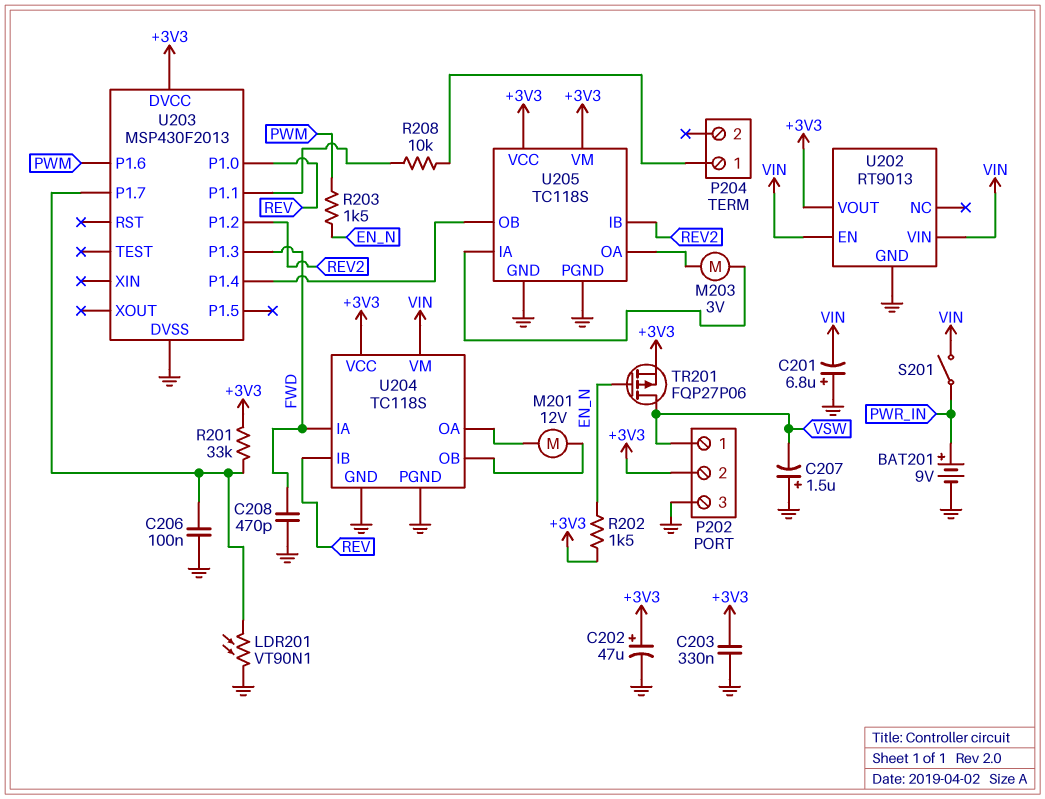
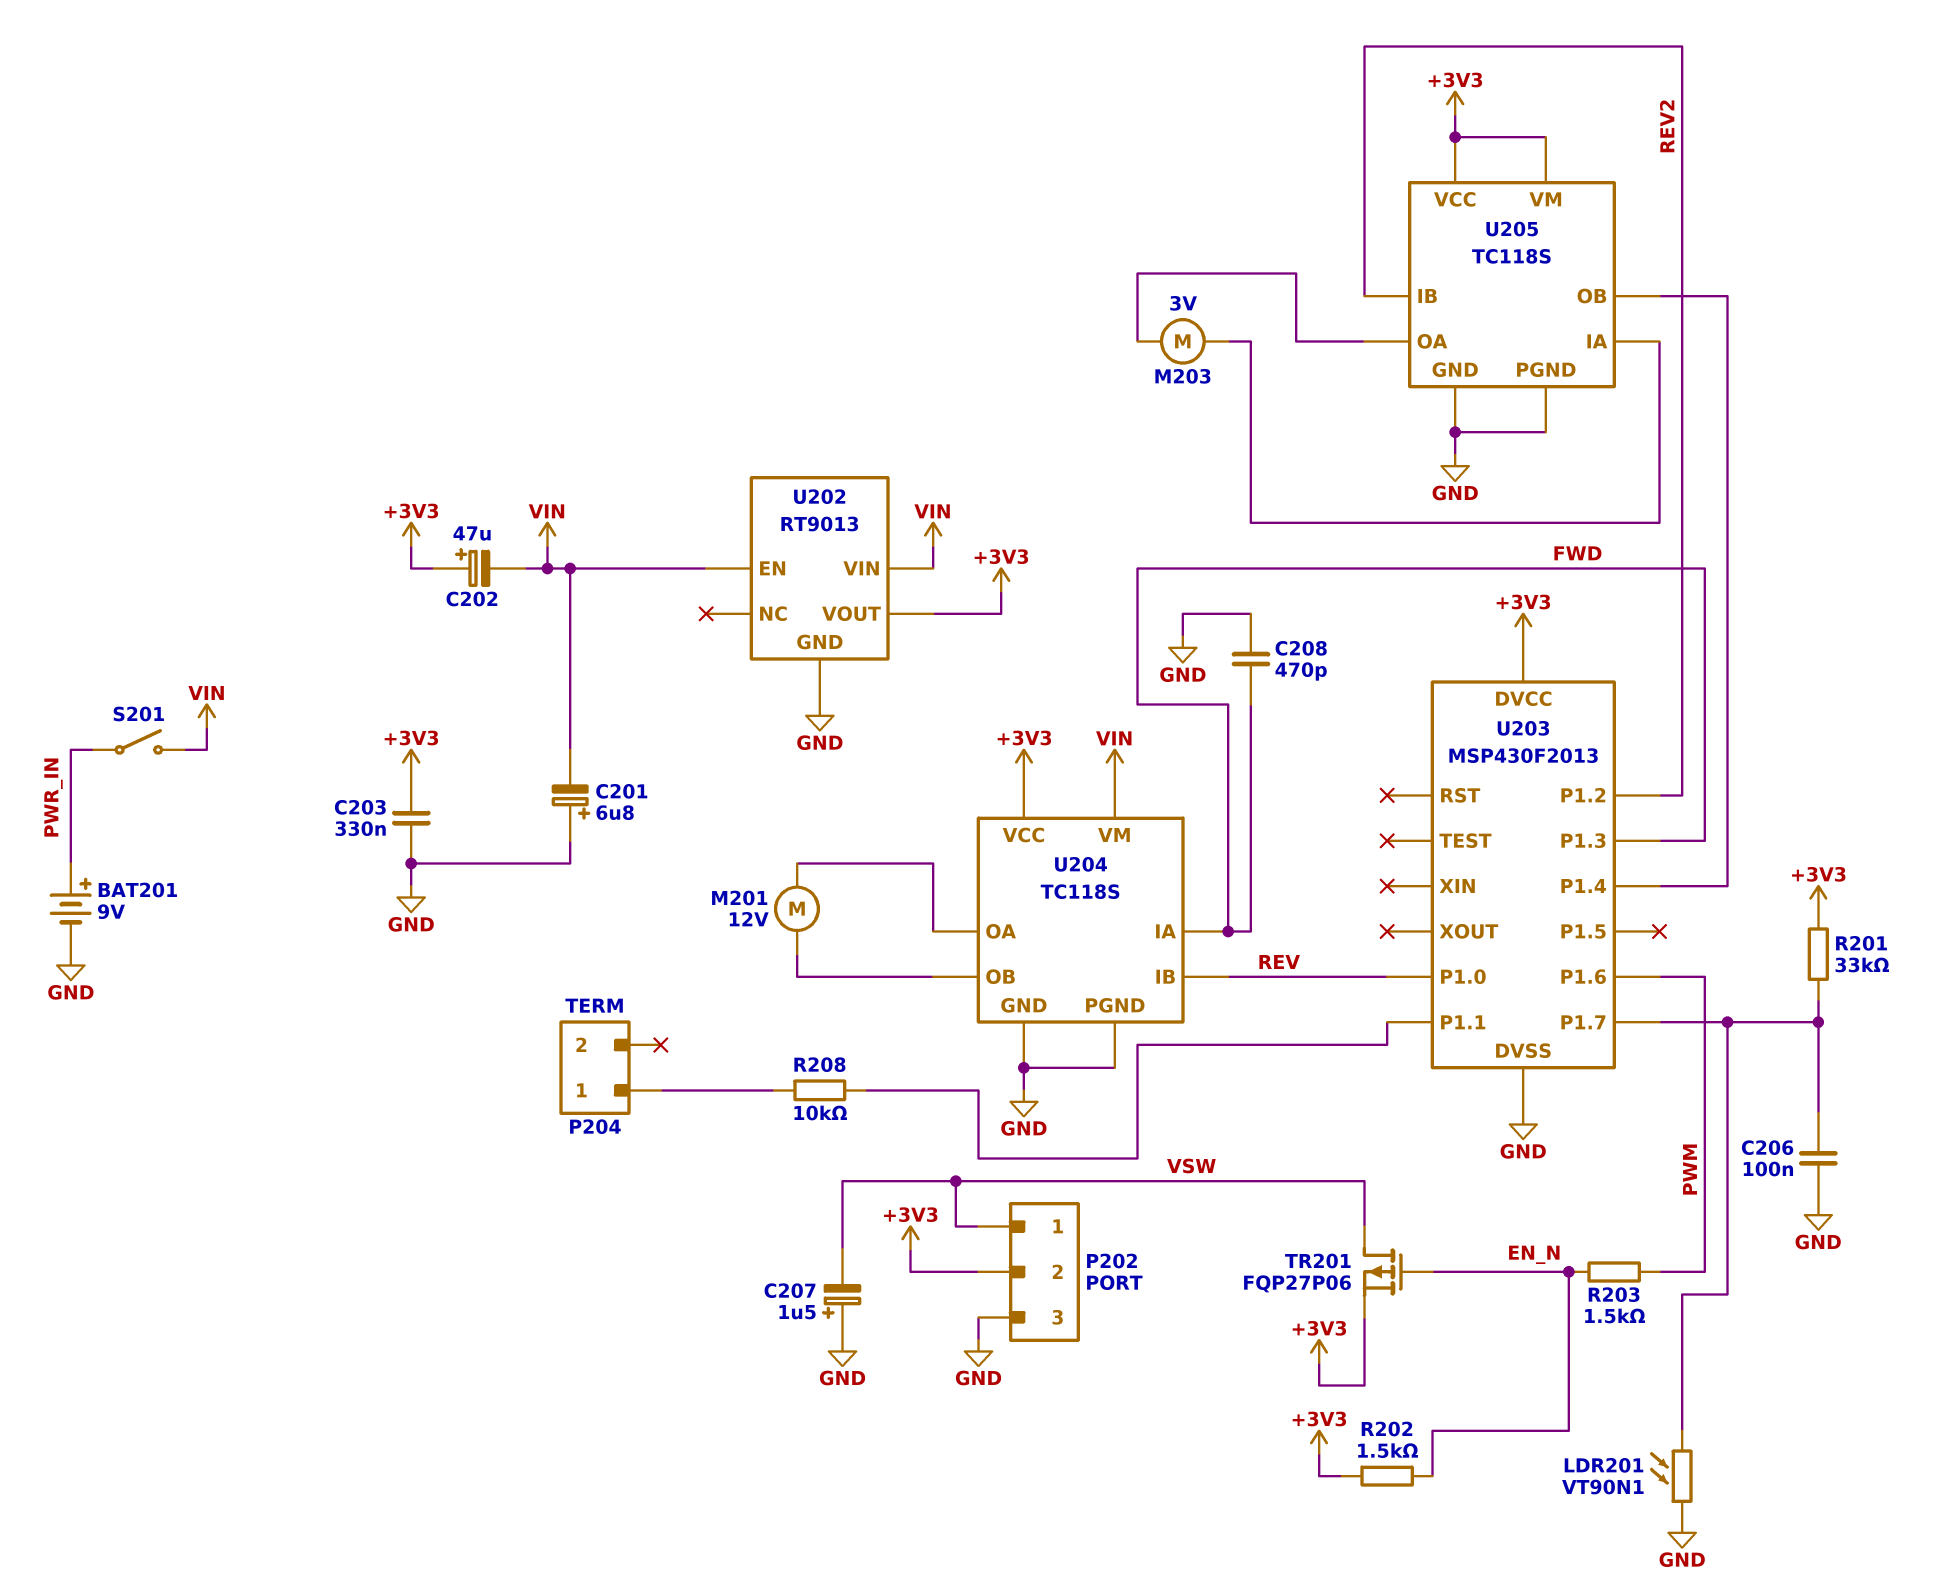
C202: 47uF (plus +3V3, minus GND) -> 47uF (plus +3V3, minus VIN)

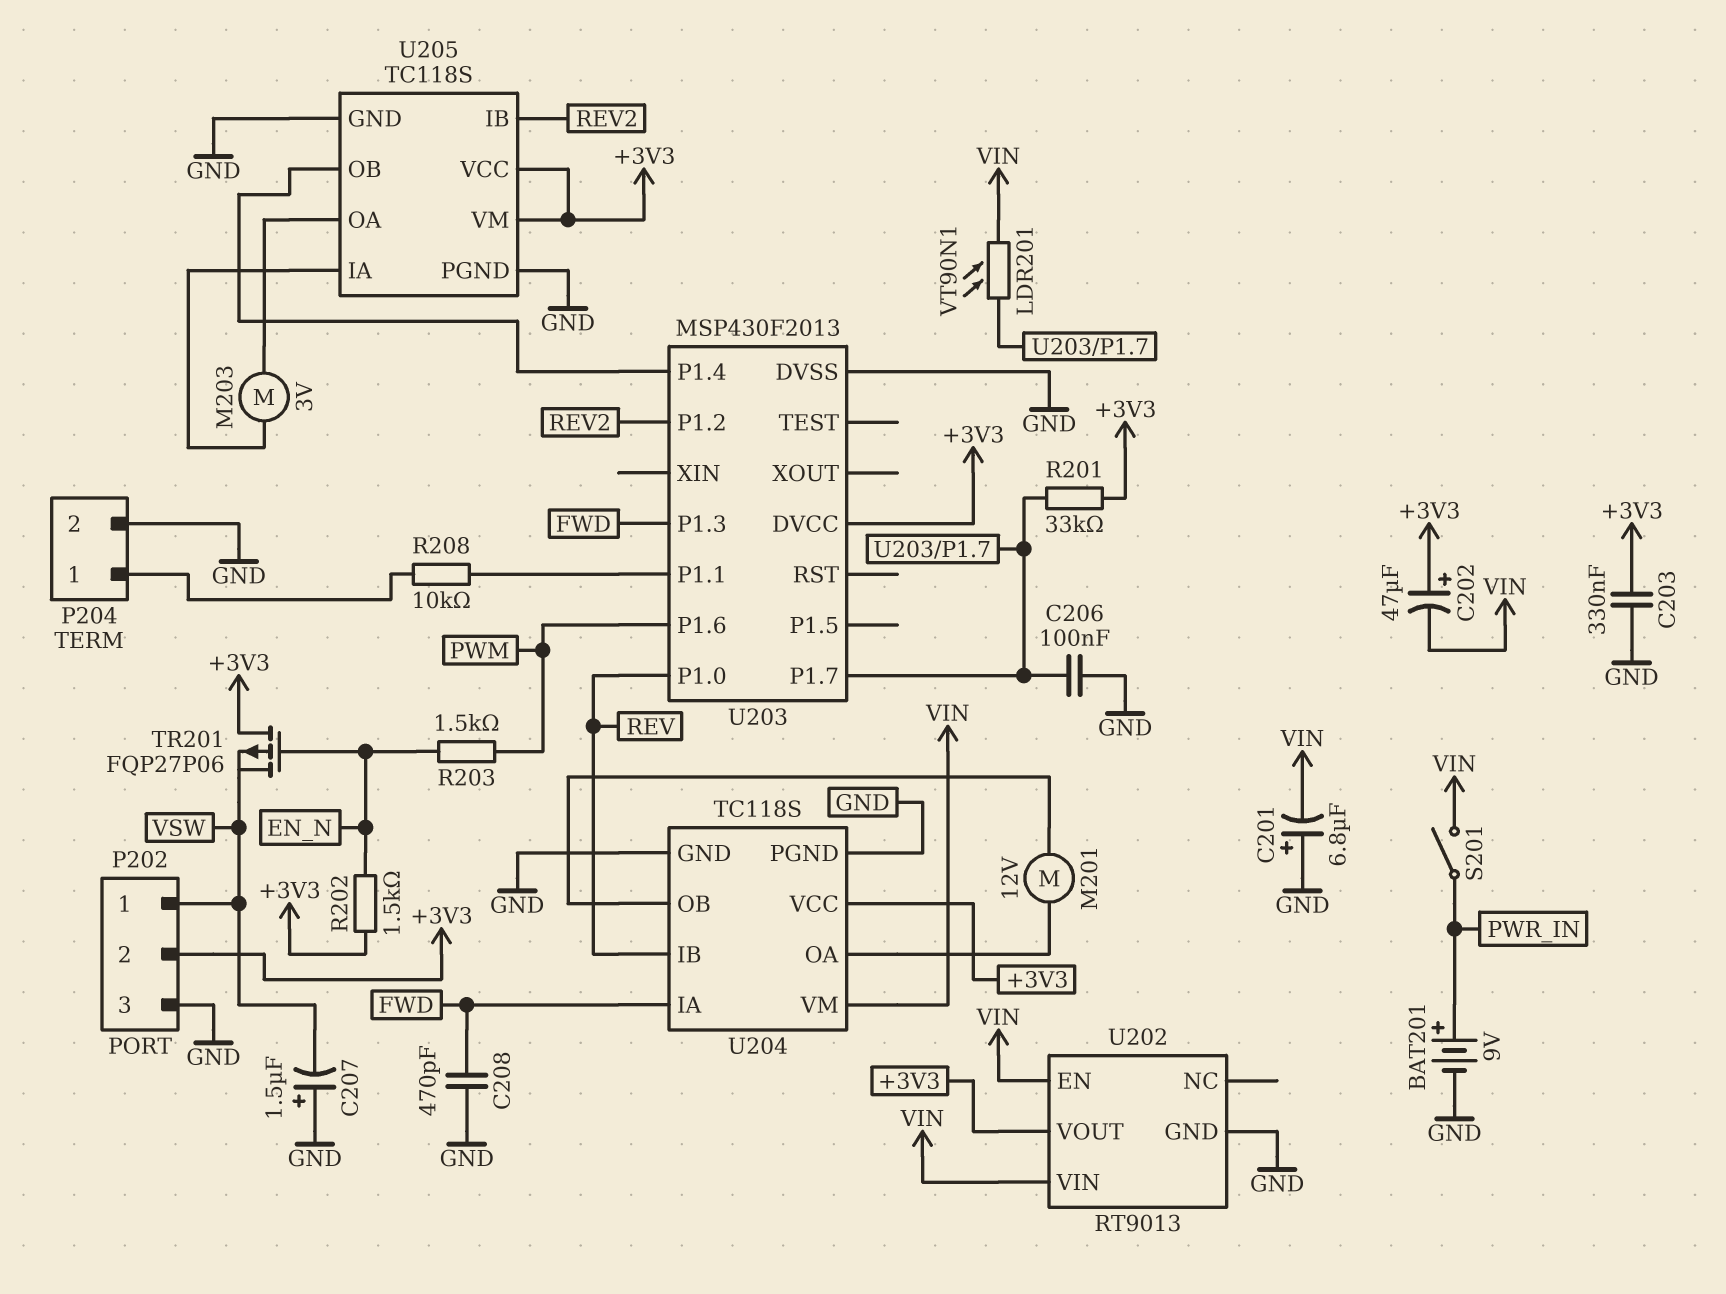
LDR201: VT90N1 (GND, U203/P1.7) -> VT90N1 (U203/P1.7, VIN)
P204 pin 2: none -> GND
TR201: PMOS FQP27P06 (G EN_N, D VSW, S +3V3) -> PMOS FQP27P06 (G EN_N, D +3V3, S VSW)

